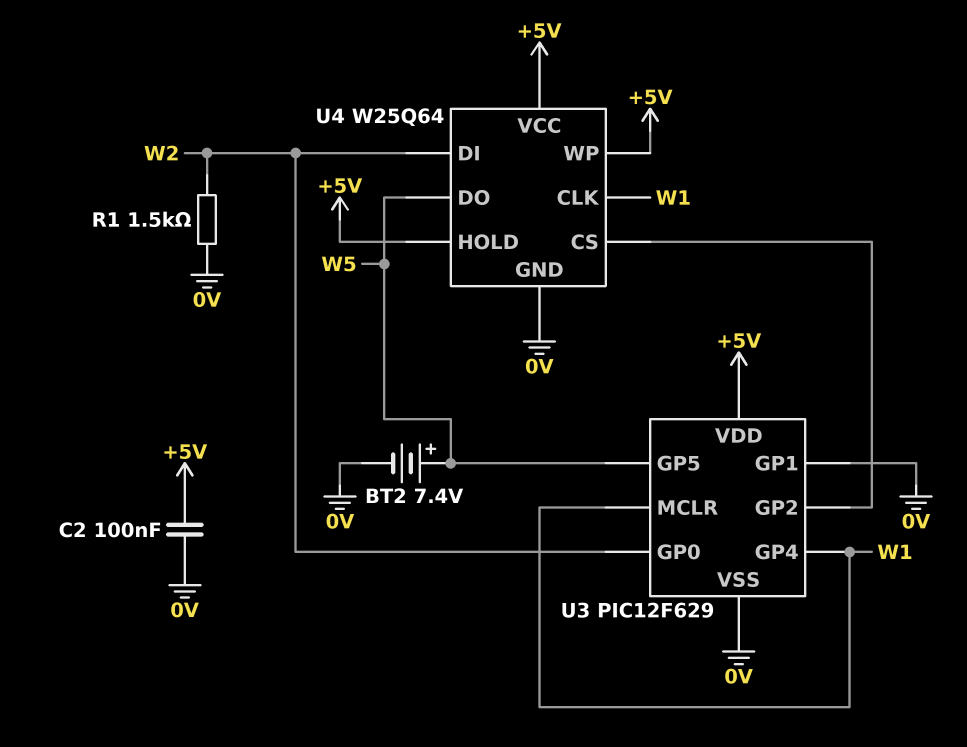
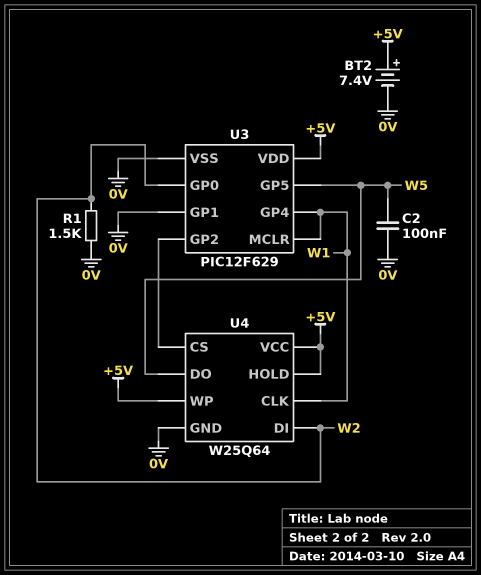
BT2: 7.4V (plus W5, minus 0V) -> 7.4V (plus +5V, minus 0V)
C2: 100nF (+5V, 0V) -> 100nF (0V, W5)

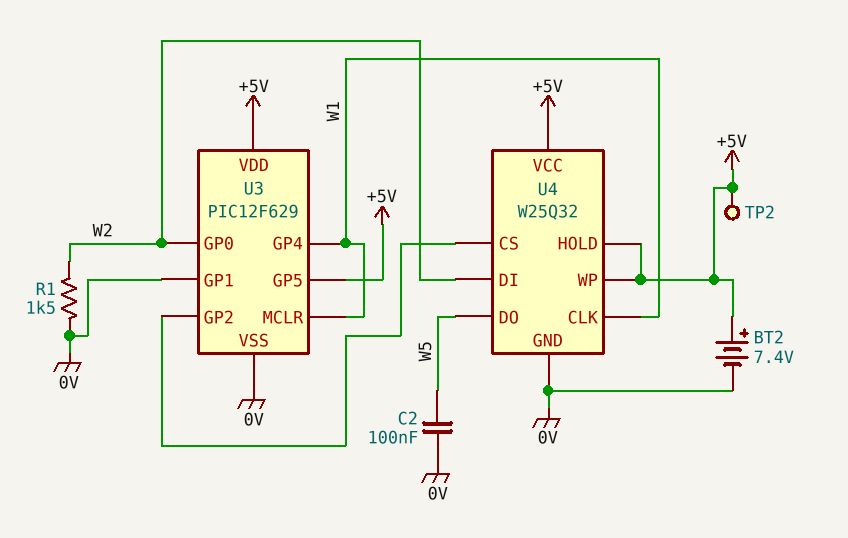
TP2: none -> test point (+5V)
U3 pin GP5: W5 -> +5V
U4: W25Q64 -> W25Q32

